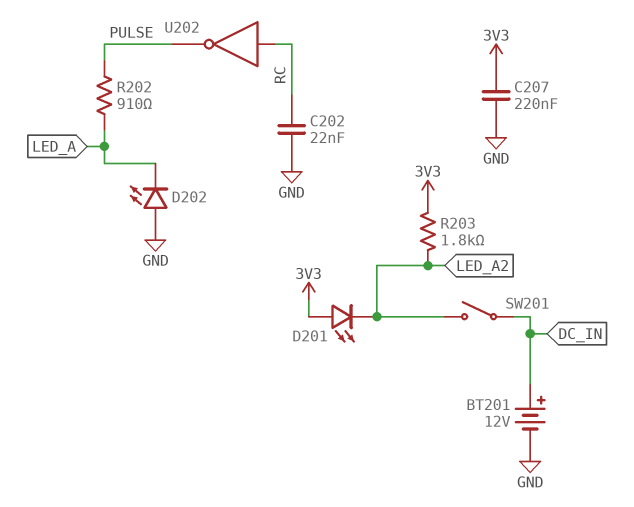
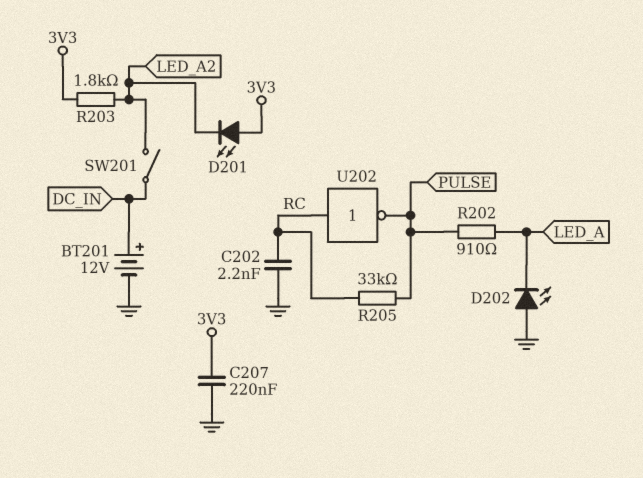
C202: 22nF (GND, RC) -> 2.2nF (GND, RC)
R205: none -> 33k (PULSE, RC)

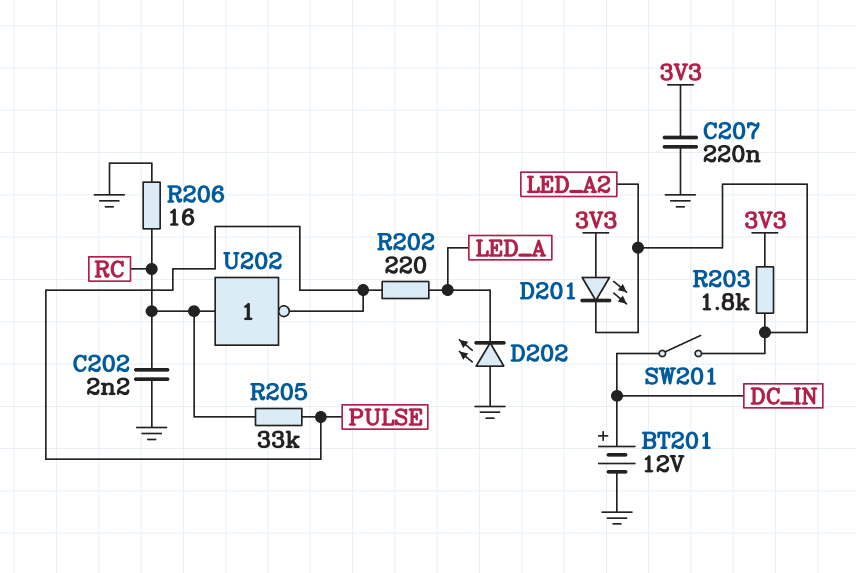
R202: 910 (LED_A, PULSE) -> 220 (LED_A, PULSE)
R206: none -> 16 (GND, RC)

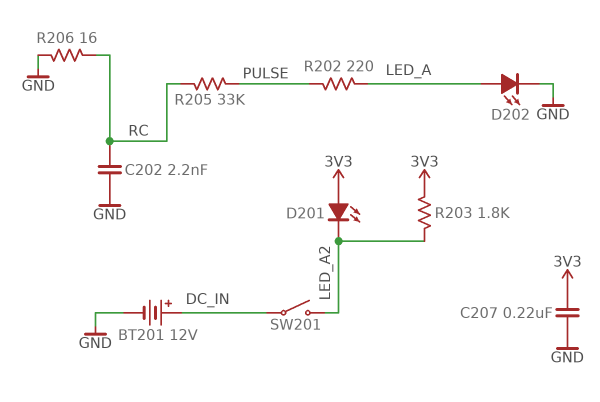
D202: LED (A GND, K LED_A) -> LED (A LED_A, K GND)
U202: NOT (in RC, out PULSE) -> none

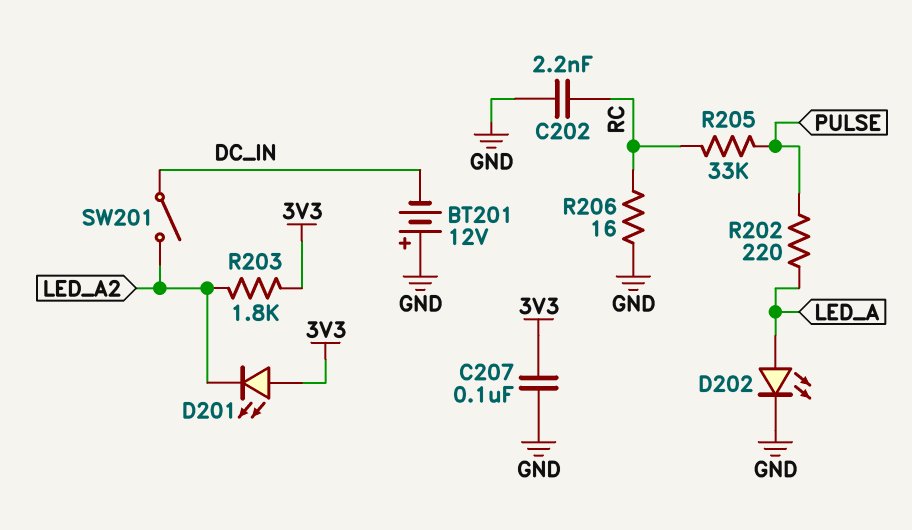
BT201: 12V (plus DC_IN, minus GND) -> 12V (plus GND, minus DC_IN)
C207: 220nF (3V3, GND) -> 100nF (3V3, GND)

